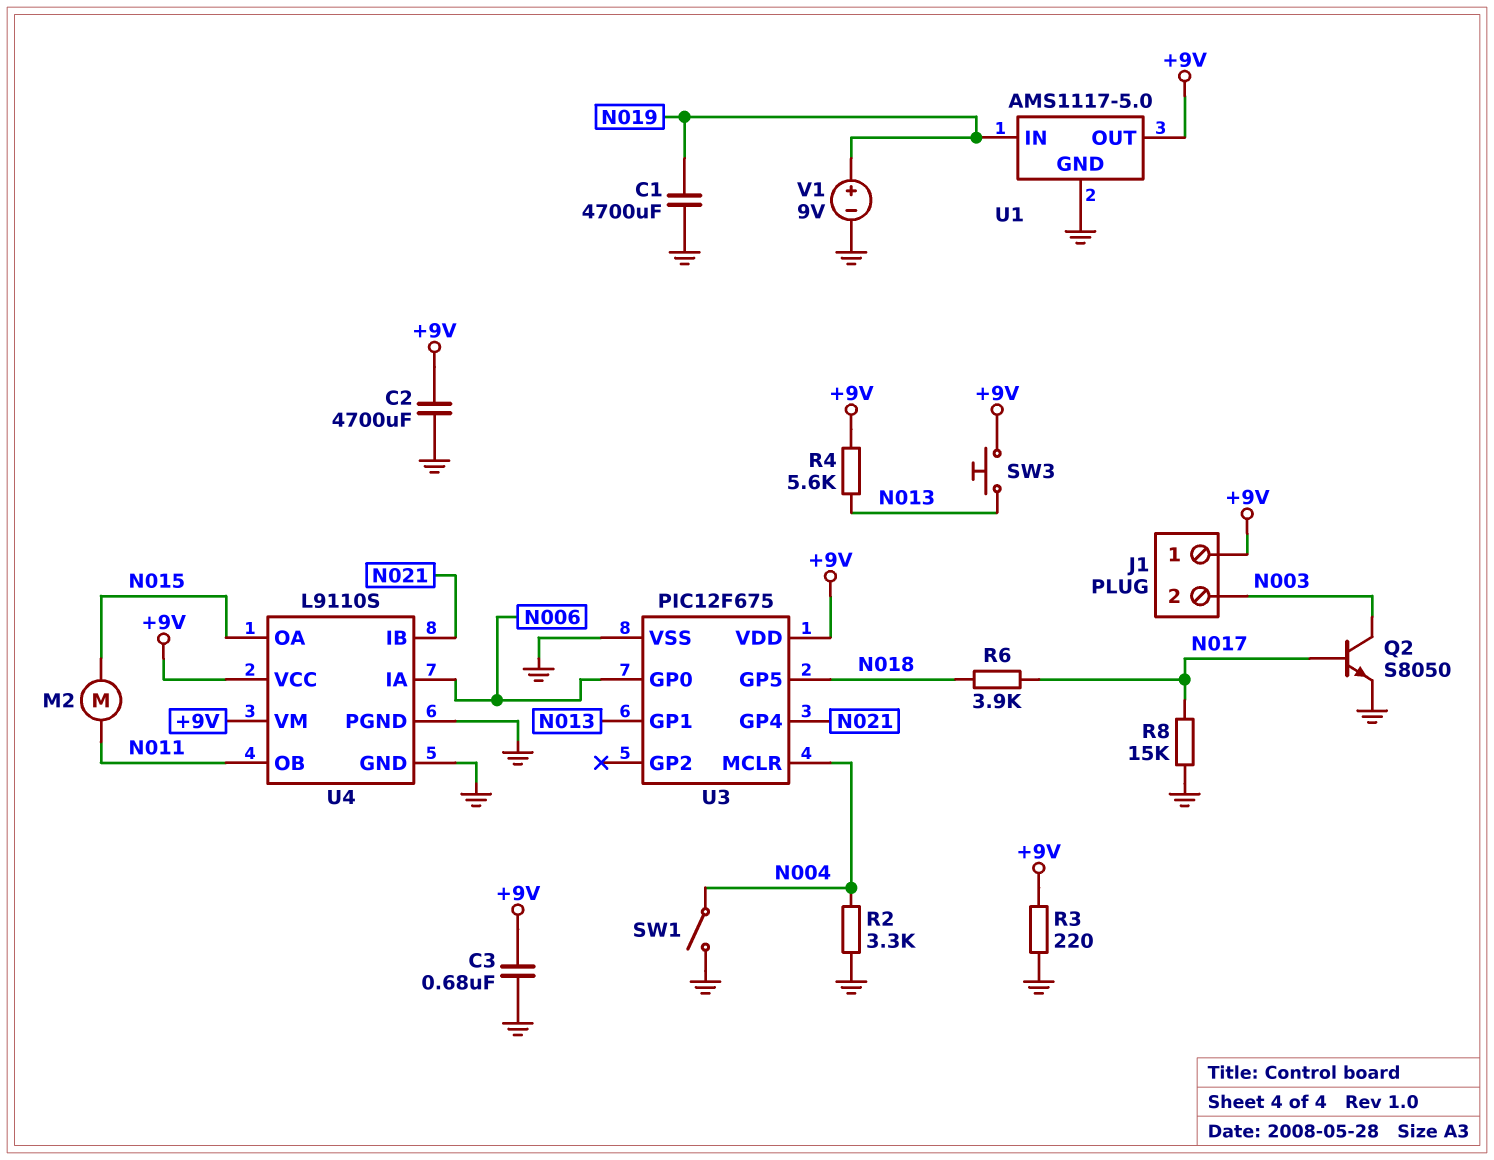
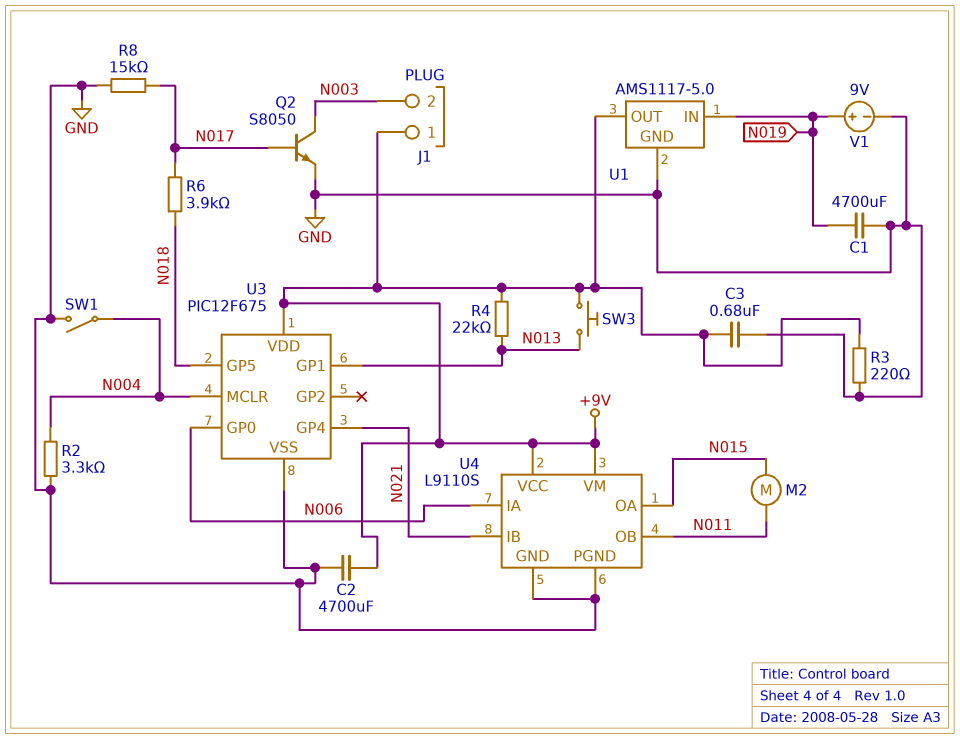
R4: 5.6k (+9V, N013) -> 22k (+9V, N013)

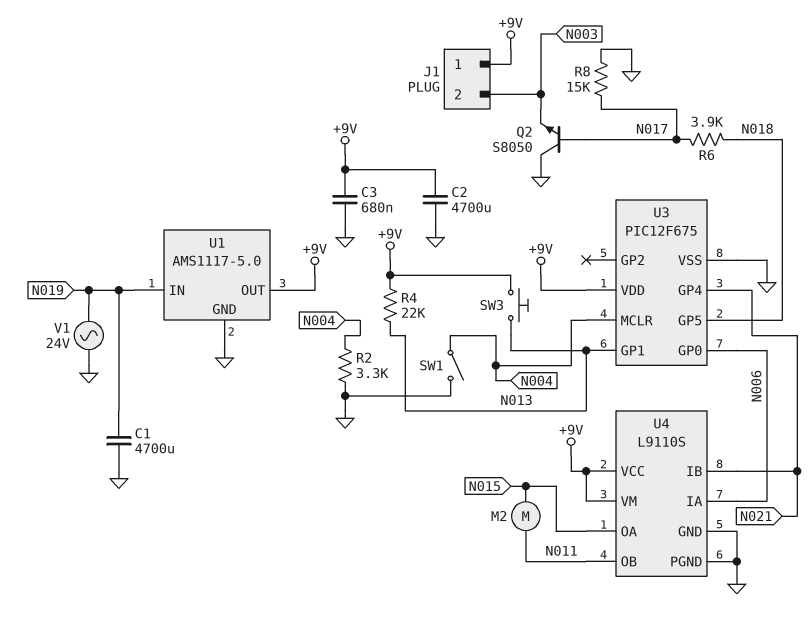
Q2: NPN S8050 (B N017, C N003, E GND) -> NPN S8050 (B N017, C GND, E N003)
R3: 220 (+9V, GND) -> none
V1: 9V (plus N019, minus GND) -> AC 24V (GND, N019)

